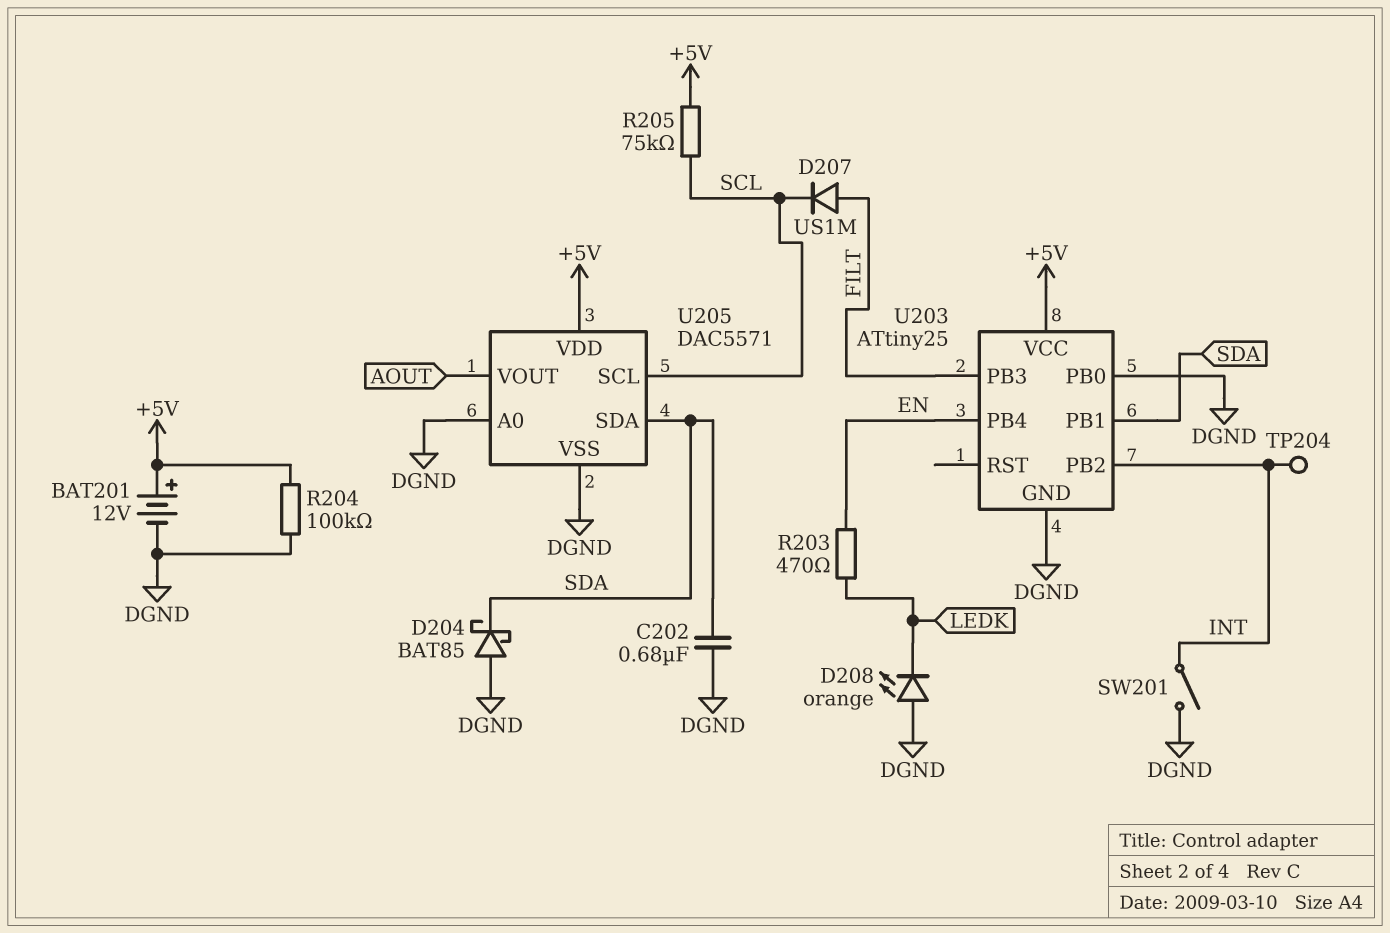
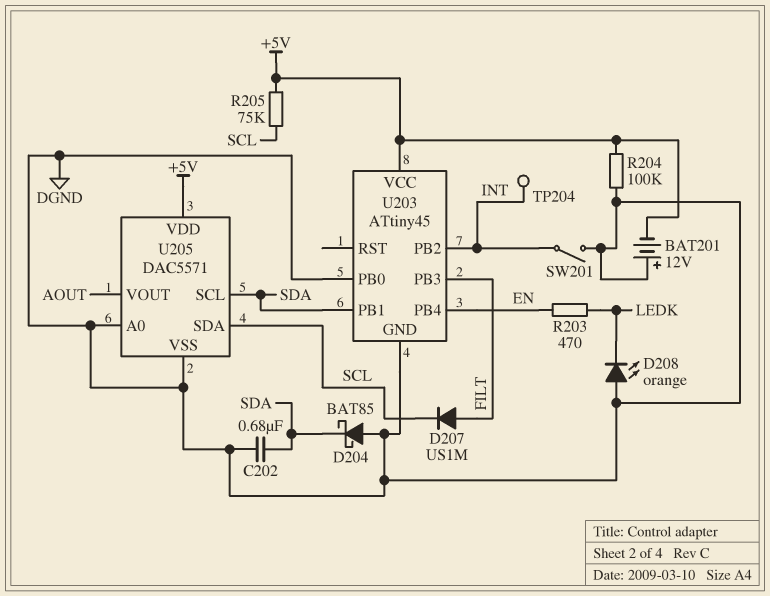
BAT201: 12V (plus +5V, minus DGND) -> 12V (plus DGND, minus +5V)
U203: ATtiny25 -> ATtiny45
U205 pin SCL: SCL -> SDA
U205 pin SDA: SDA -> SCL

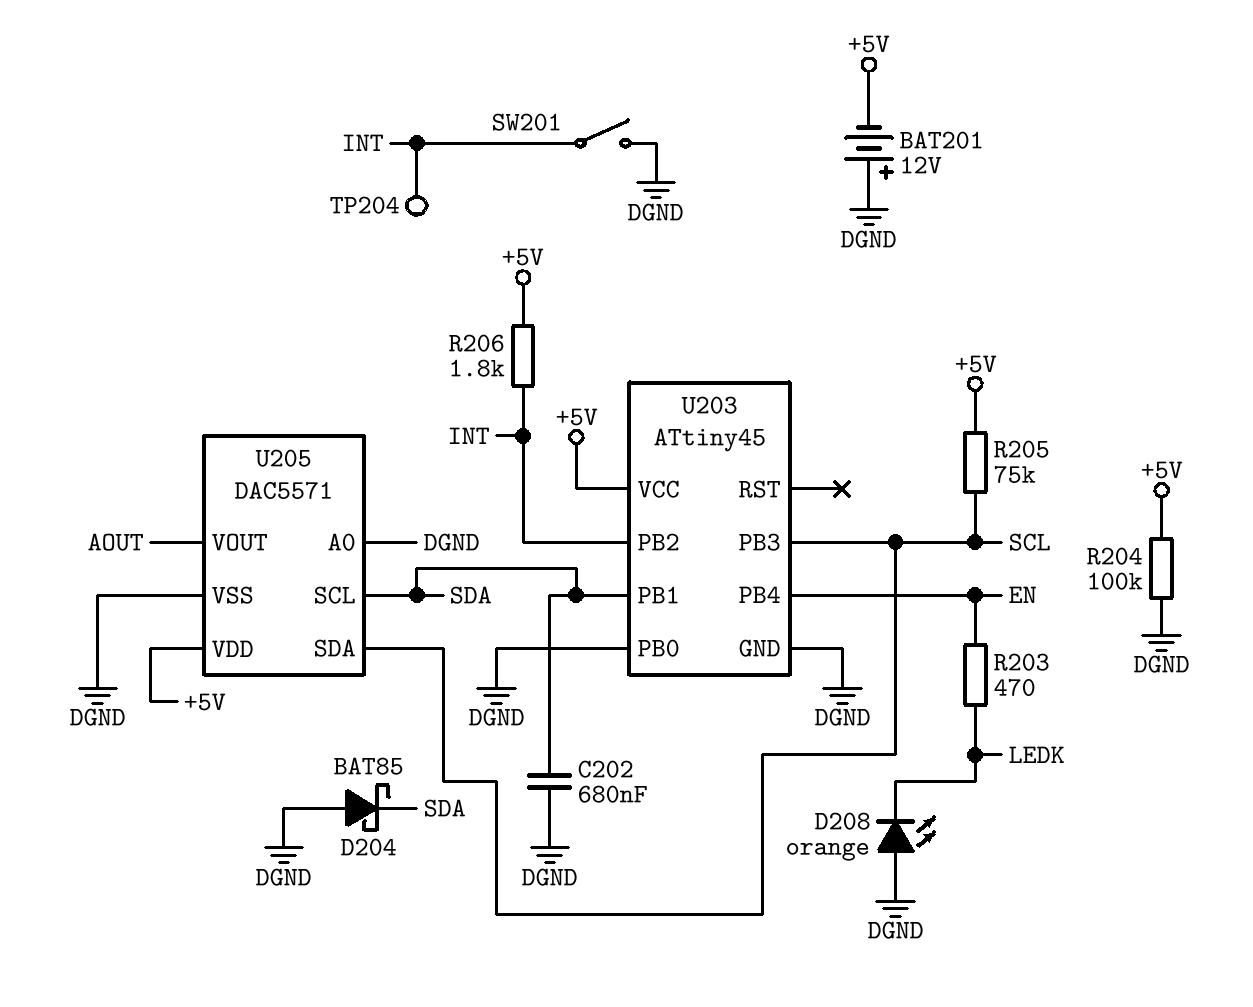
D207: diode US1M (A FILT, K SCL) -> none
R206: none -> 1.8k (+5V, INT)
U203 pin PB3: FILT -> SCL

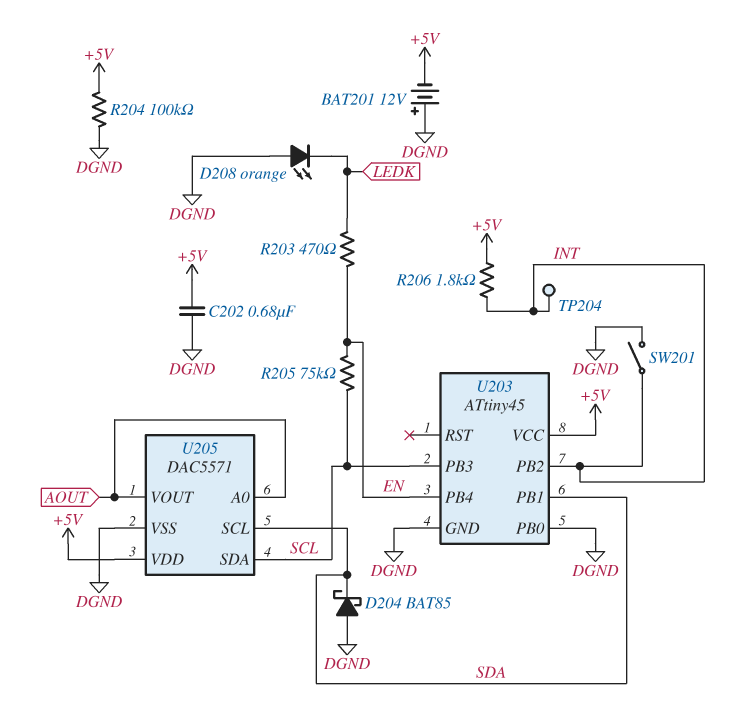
C202: 680nF (DGND, SDA) -> 680nF (+5V, DGND)
R205: 75k (+5V, SCL) -> 75k (EN, SCL)
U205 pin A0: DGND -> AOUT

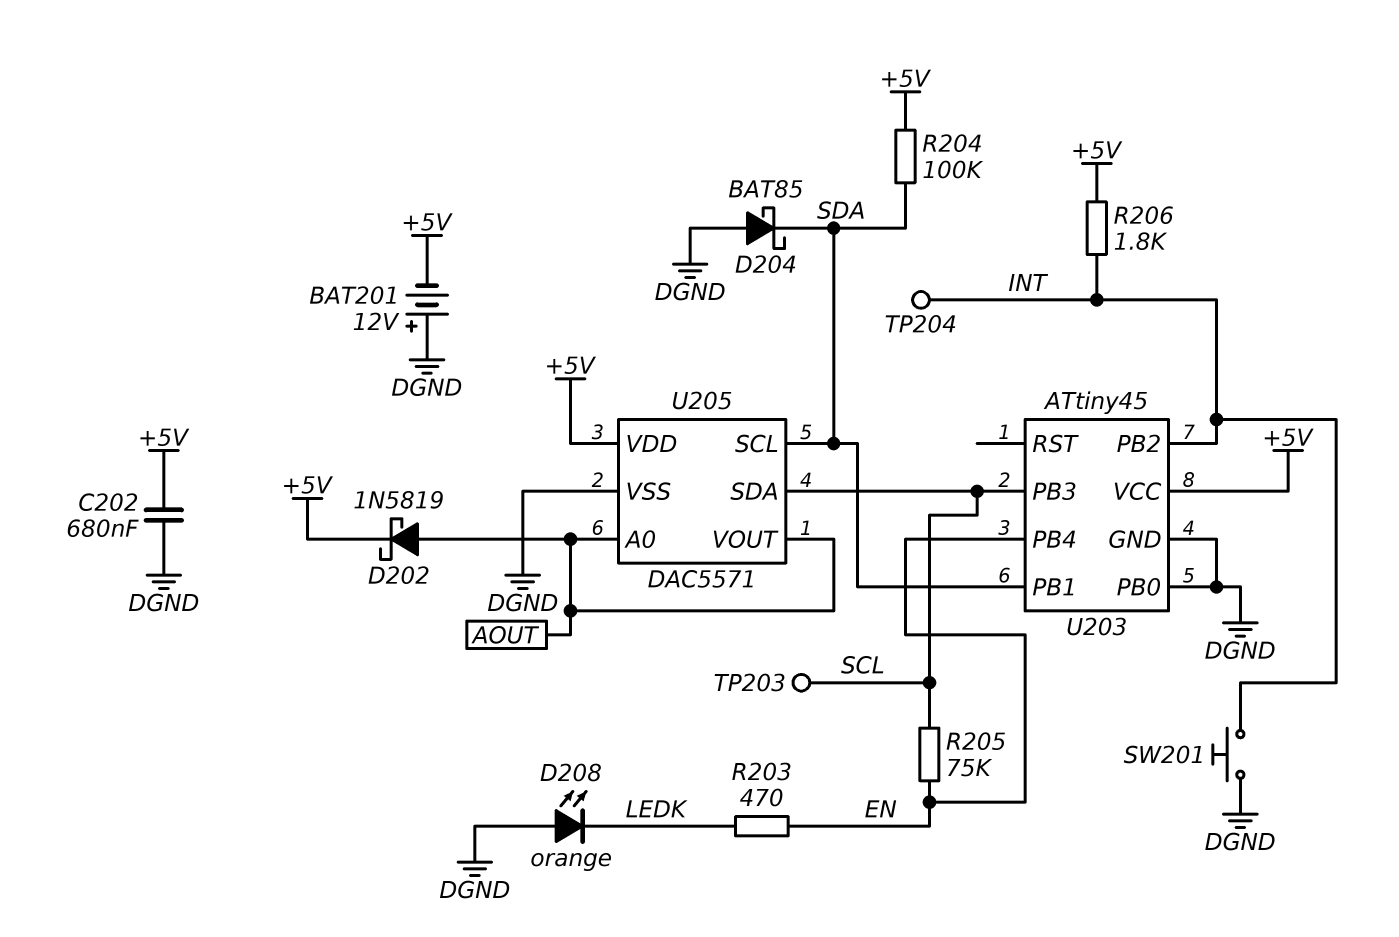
D202: none -> schottky 1N5819 (A AOUT, K +5V)
R204: 100k (+5V, DGND) -> 100k (+5V, SDA)
SW201: switch (DGND, INT) -> button (DGND, INT)
TP203: none -> test point (SCL)

